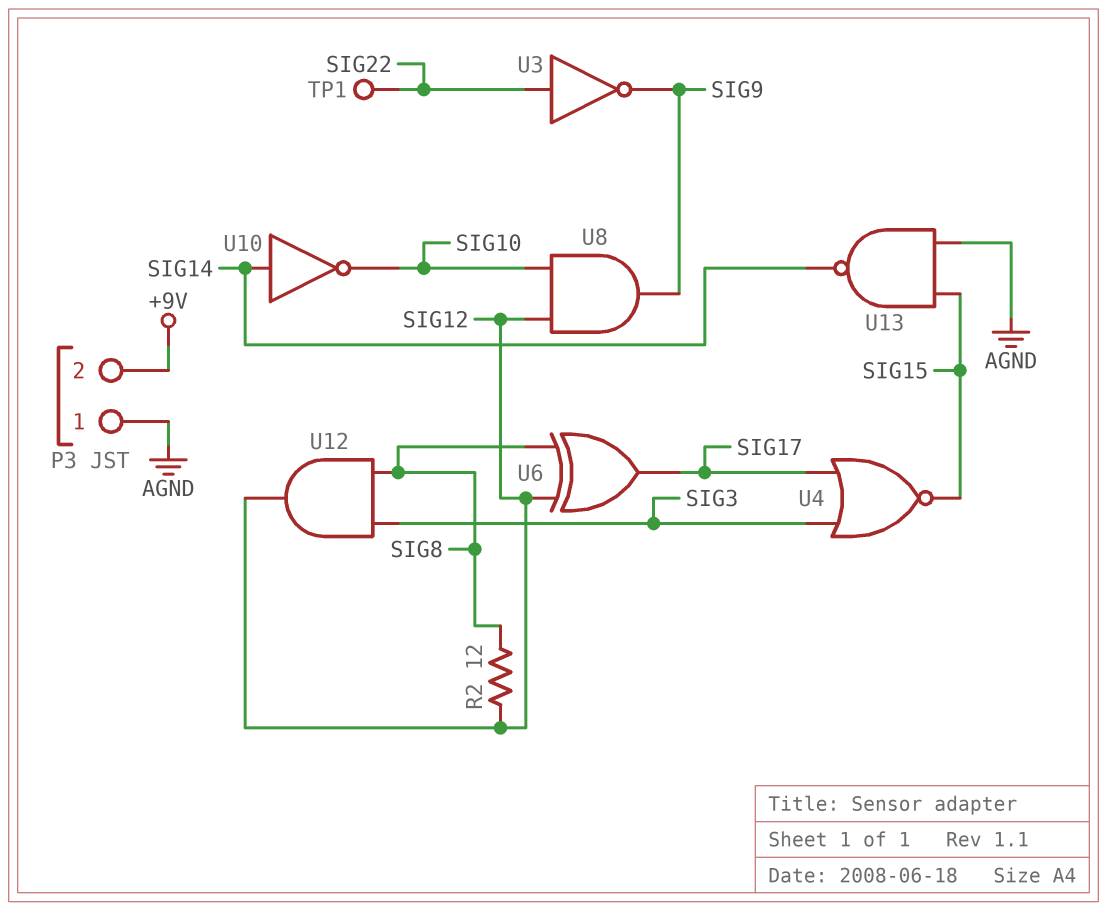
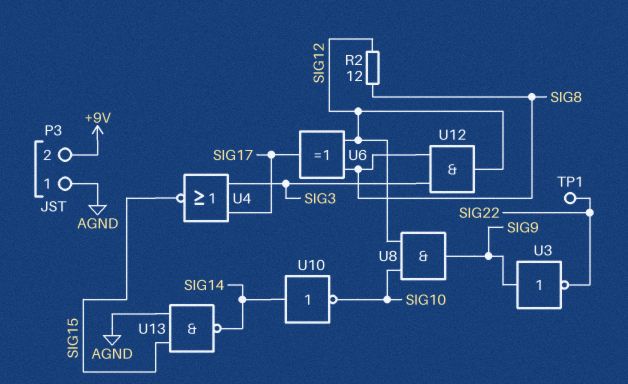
U3: NOT (in SIG22, out SIG9) -> NOT (in SIG9, out SIG22)

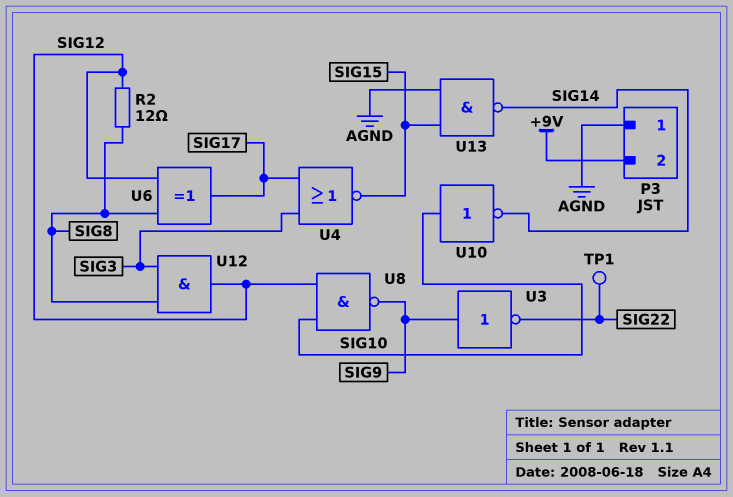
U8: AND (in SIG10, in SIG12, out SIG9) -> NAND (in SIG10, in SIG12, out SIG9)
U10: NOT (in SIG14, out SIG10) -> NOT (in SIG10, out SIG14)

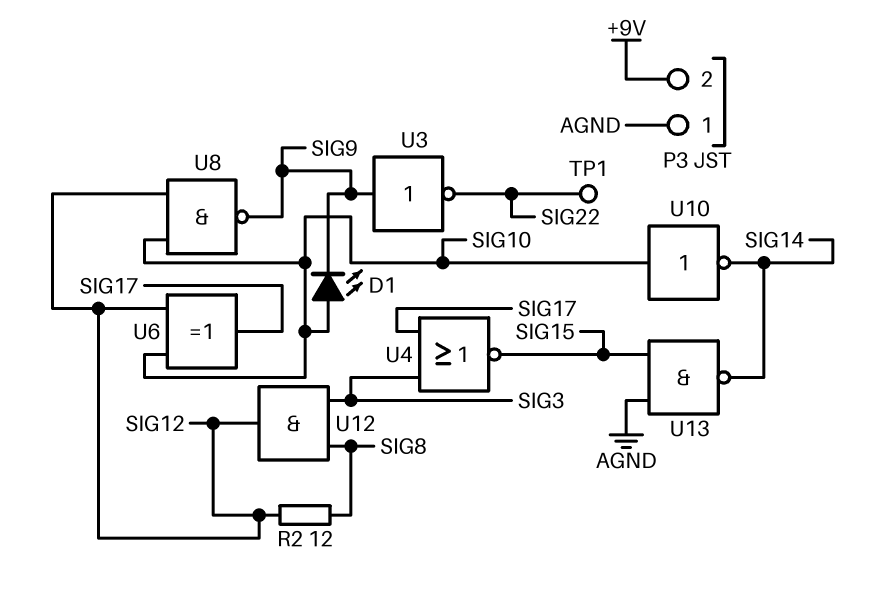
D1: none -> LED (A SIG10, K SIG9)
U6: XOR (in SIG8, in SIG12, out SIG17) -> XOR (in SIG10, in SIG12, out SIG17)

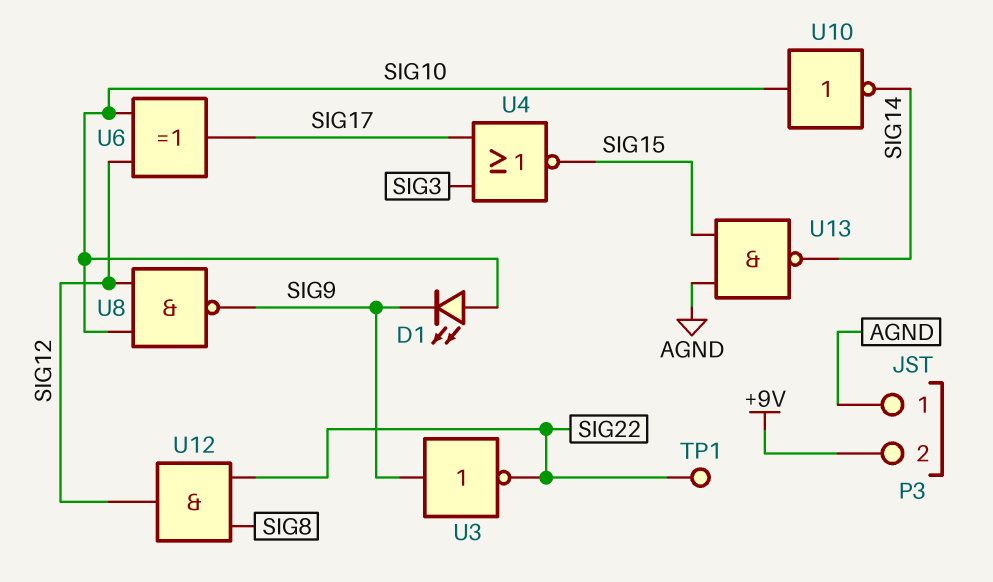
R2: 12 (SIG8, SIG12) -> none
U12: AND (in SIG3, in SIG8, out SIG12) -> AND (in SIG8, in SIG22, out SIG12)

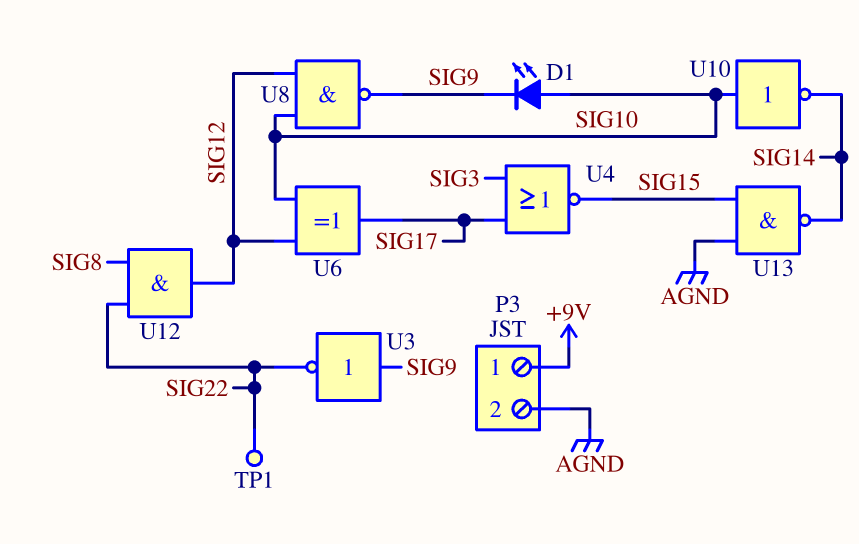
P3 pin 1: AGND -> +9V
P3 pin 2: +9V -> AGND

